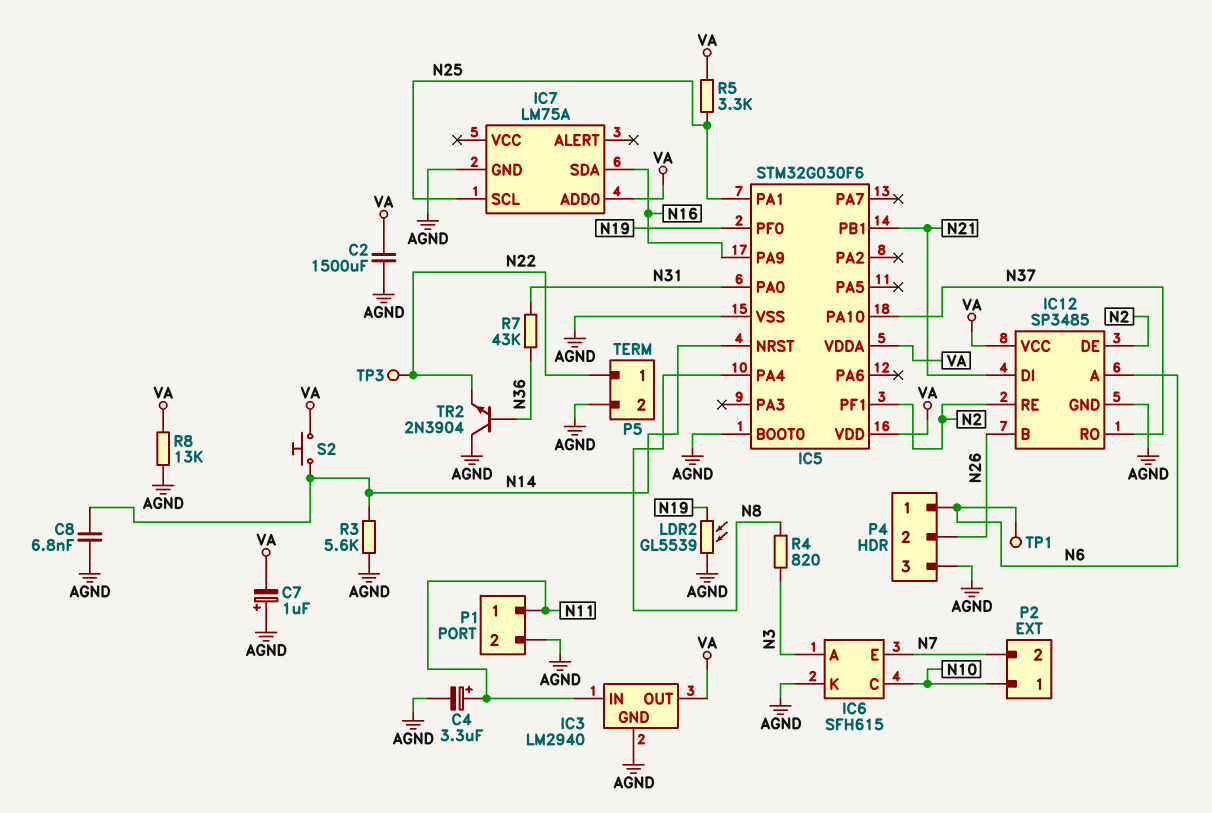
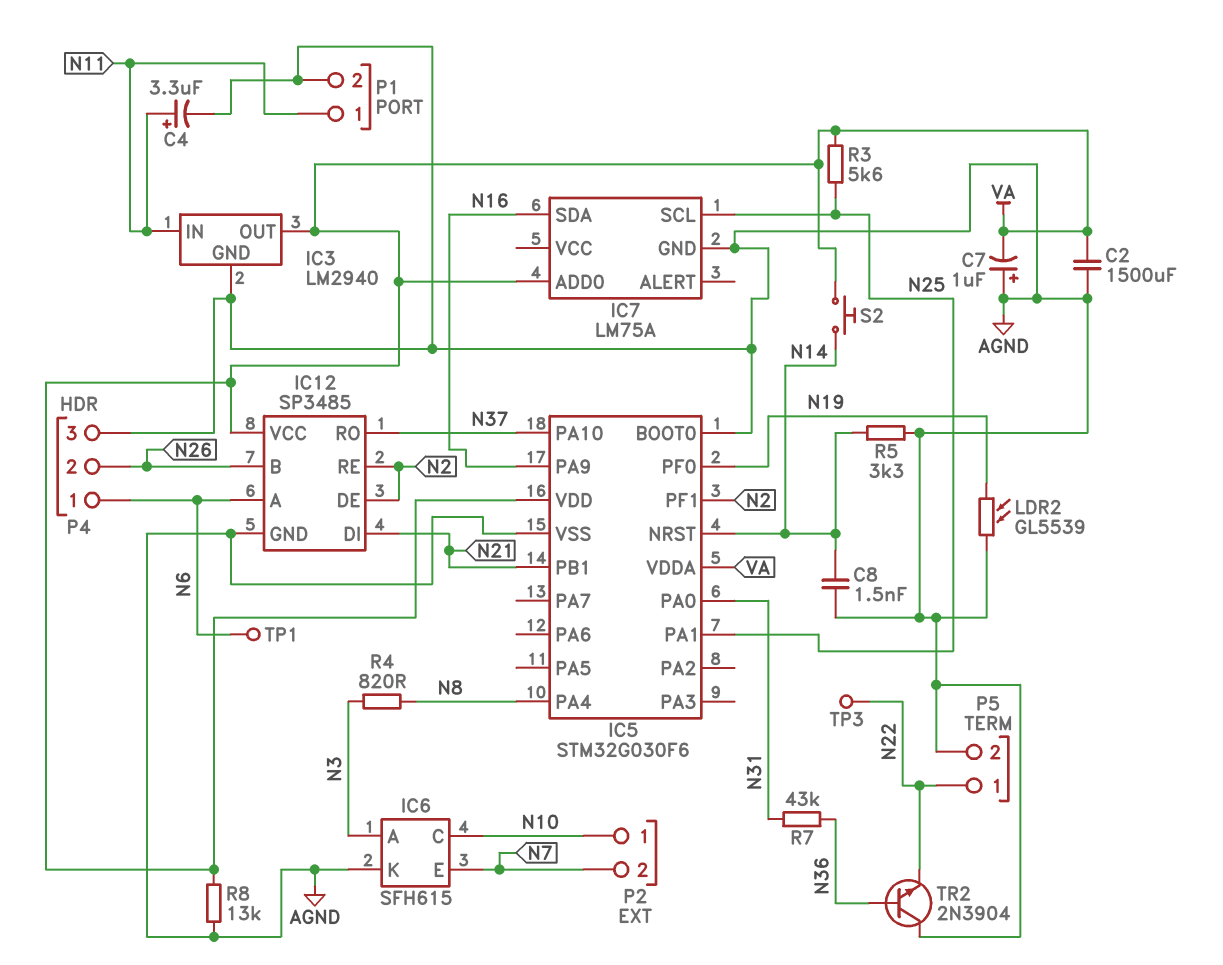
C8: 6.8nF (AGND, N14) -> 1.5nF (AGND, N14)
R3: 5.6k (AGND, N14) -> 5.6k (N25, VA)
R5: 3.3k (N25, VA) -> 3.3k (AGND, N14)

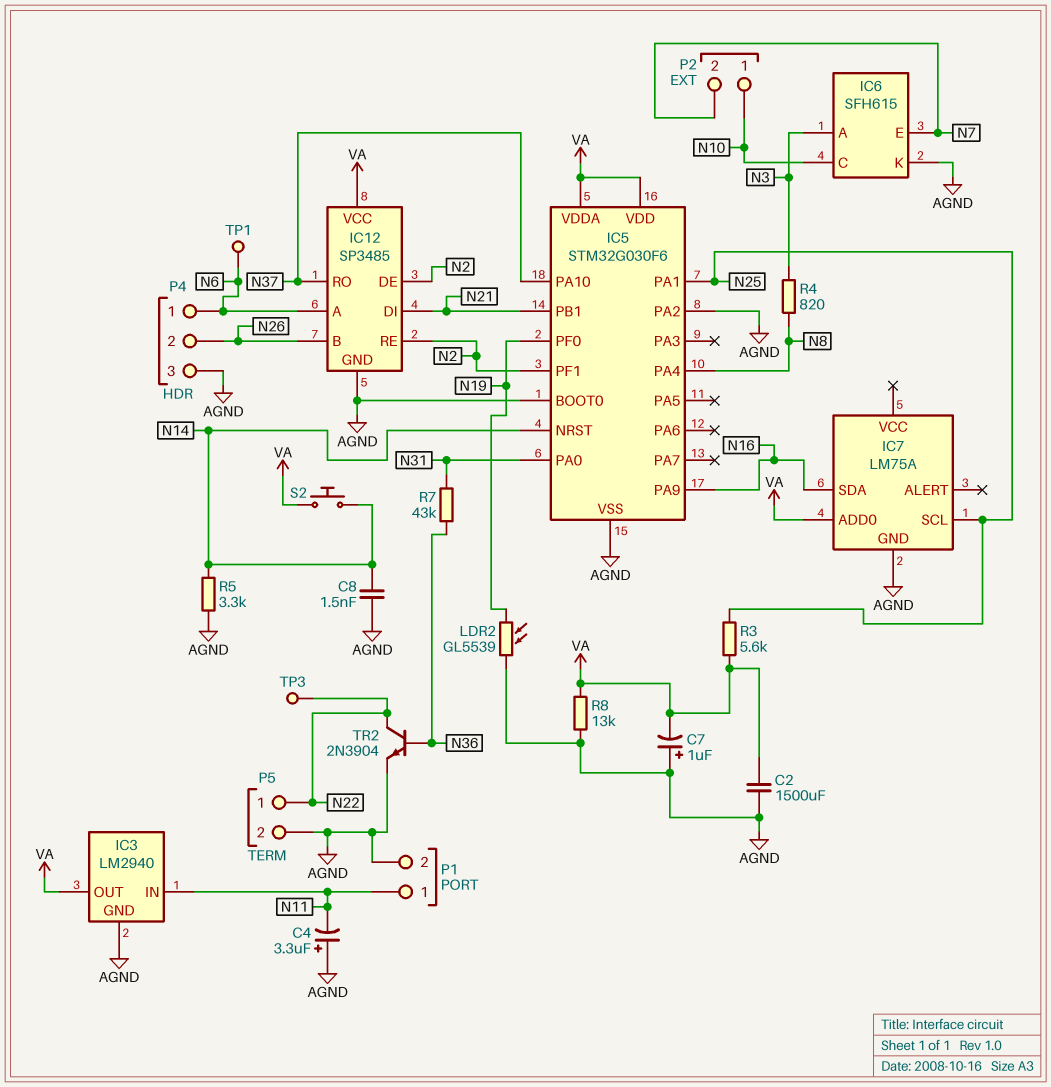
C4: 3.3uF (plus N11, minus AGND) -> 3.3uF (plus AGND, minus N11)
IC5 pin PA2: none -> AGND
TR2: NPN 2N3904 (B N36, C AGND, E N22) -> NPN 2N3904 (B N36, C N22, E AGND)

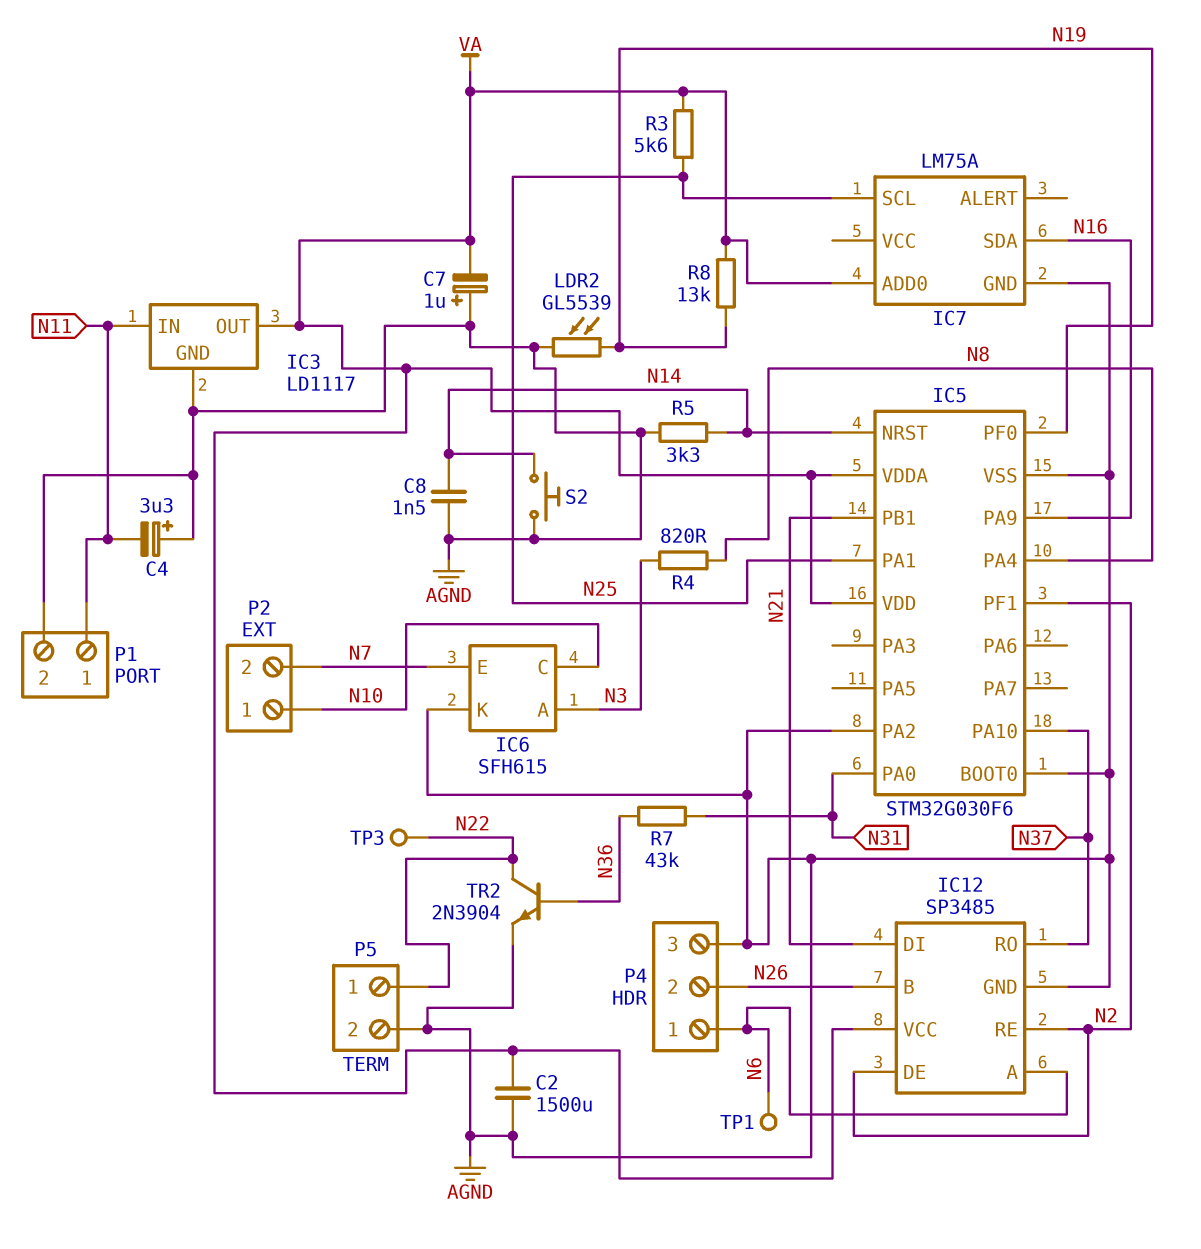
IC3: LM2940 -> LD1117
R8: 13k (AGND, VA) -> 13k (N19, VA)
S2: button (N14, VA) -> button (AGND, N14)

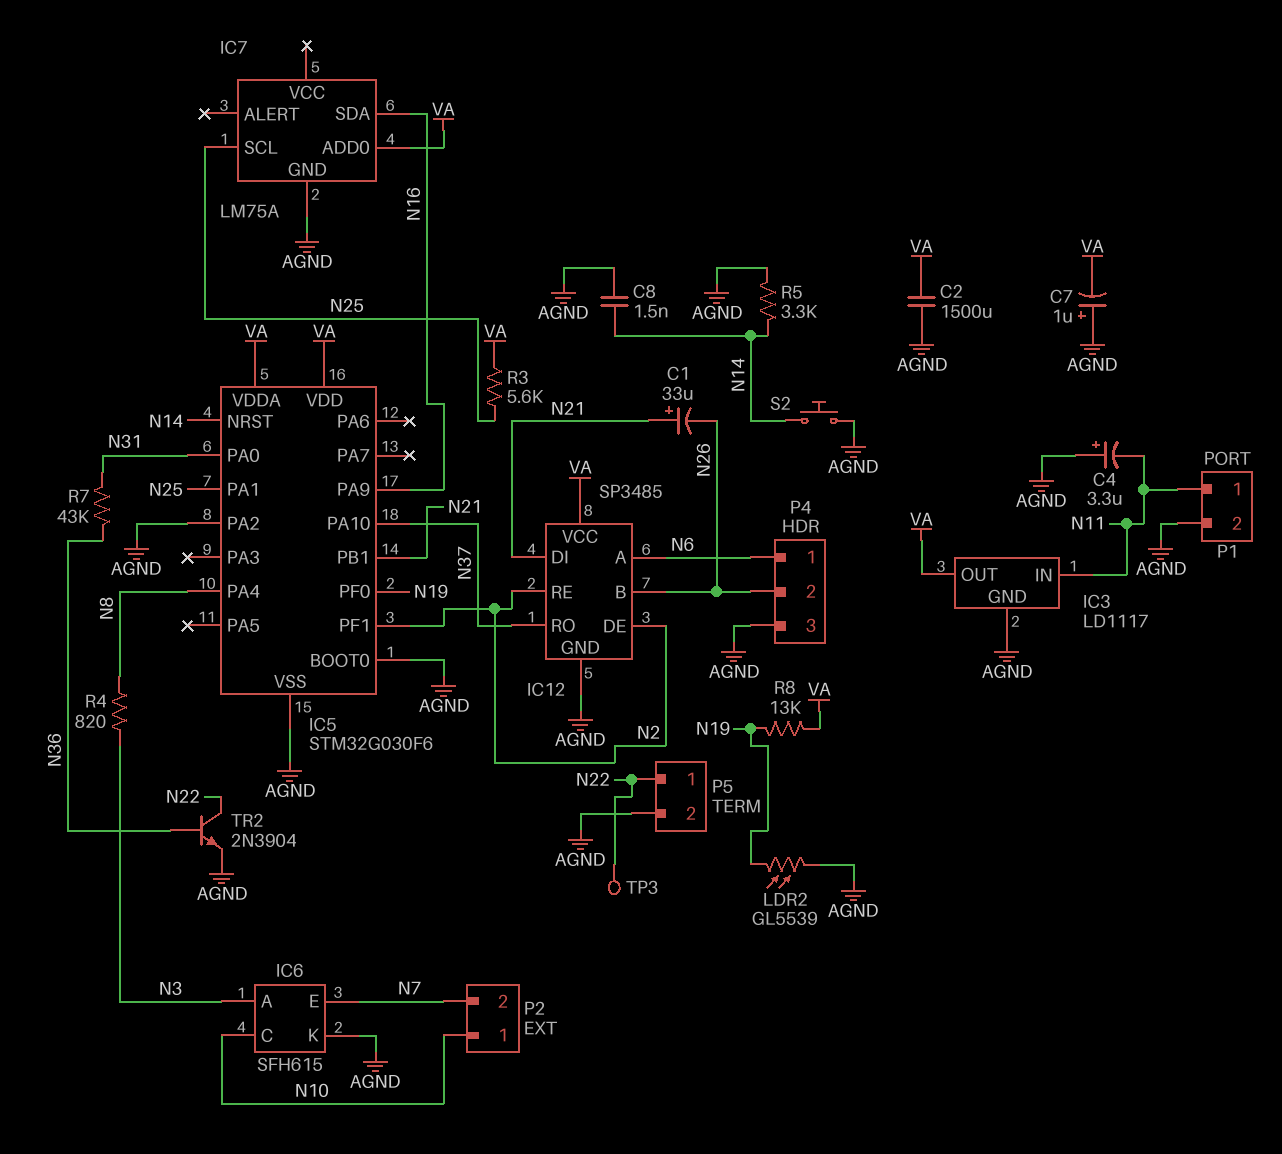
C1: none -> 33uF (plus N21, minus N26)
TP1: test point (N6) -> none

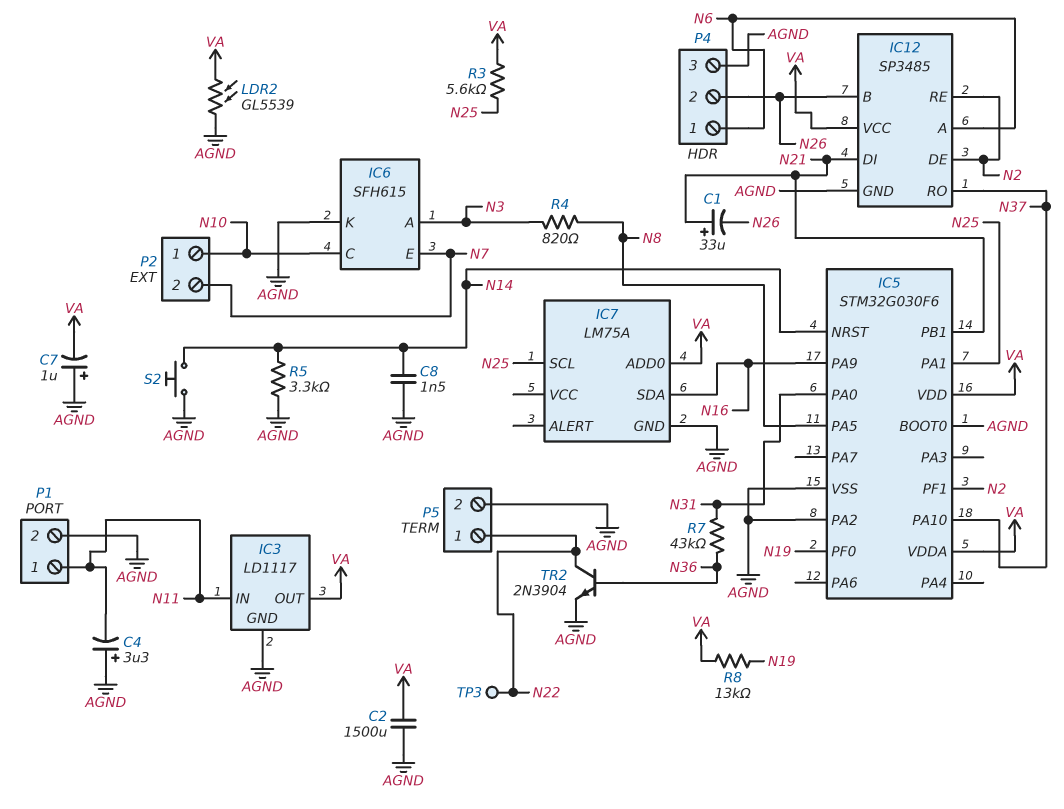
IC5 pin PA4: N8 -> none
IC5 pin PA5: none -> N8
LDR2: GL5539 (AGND, N19) -> GL5539 (AGND, VA)

